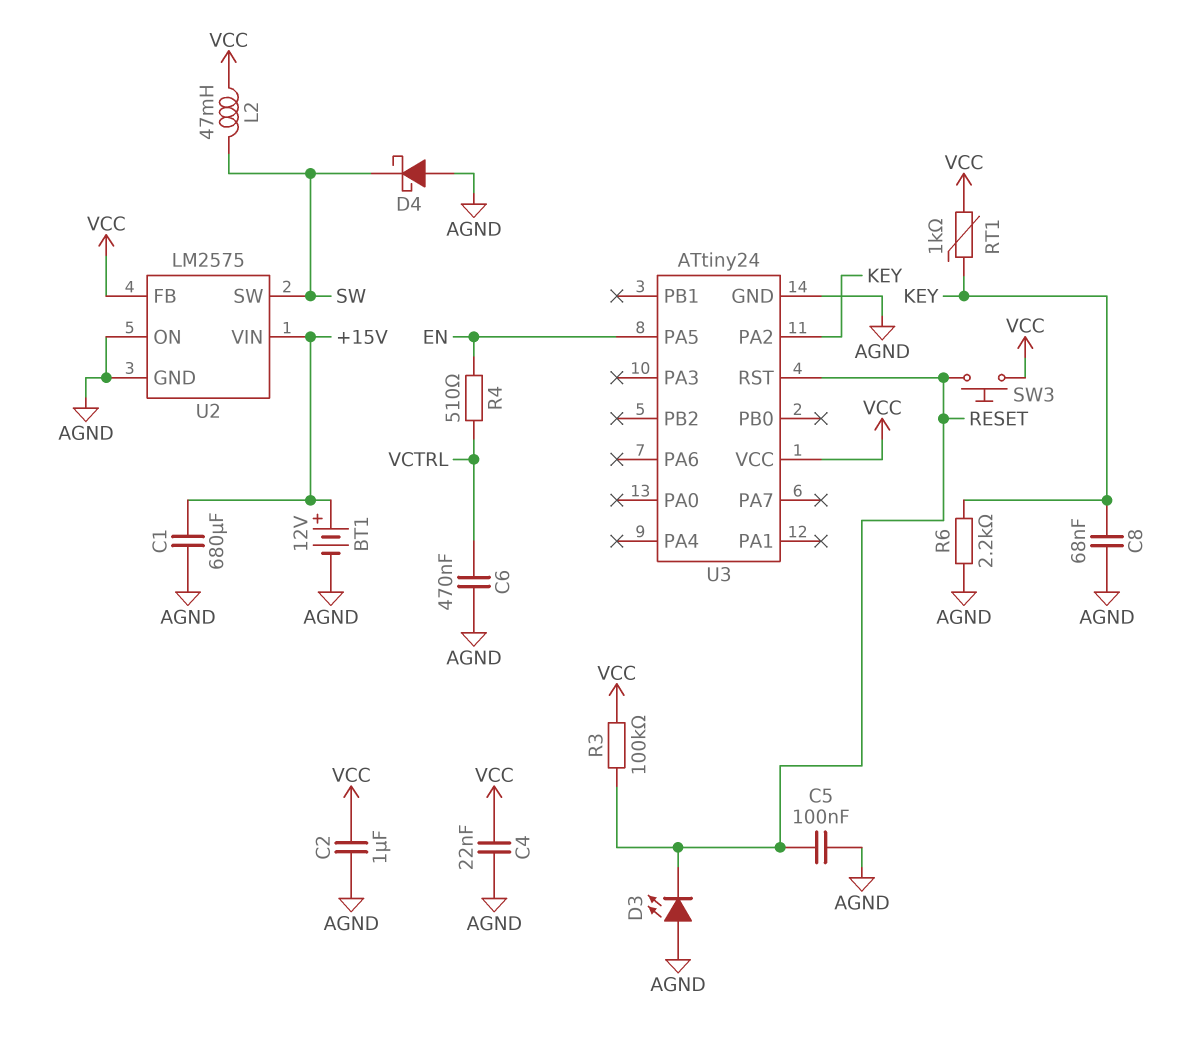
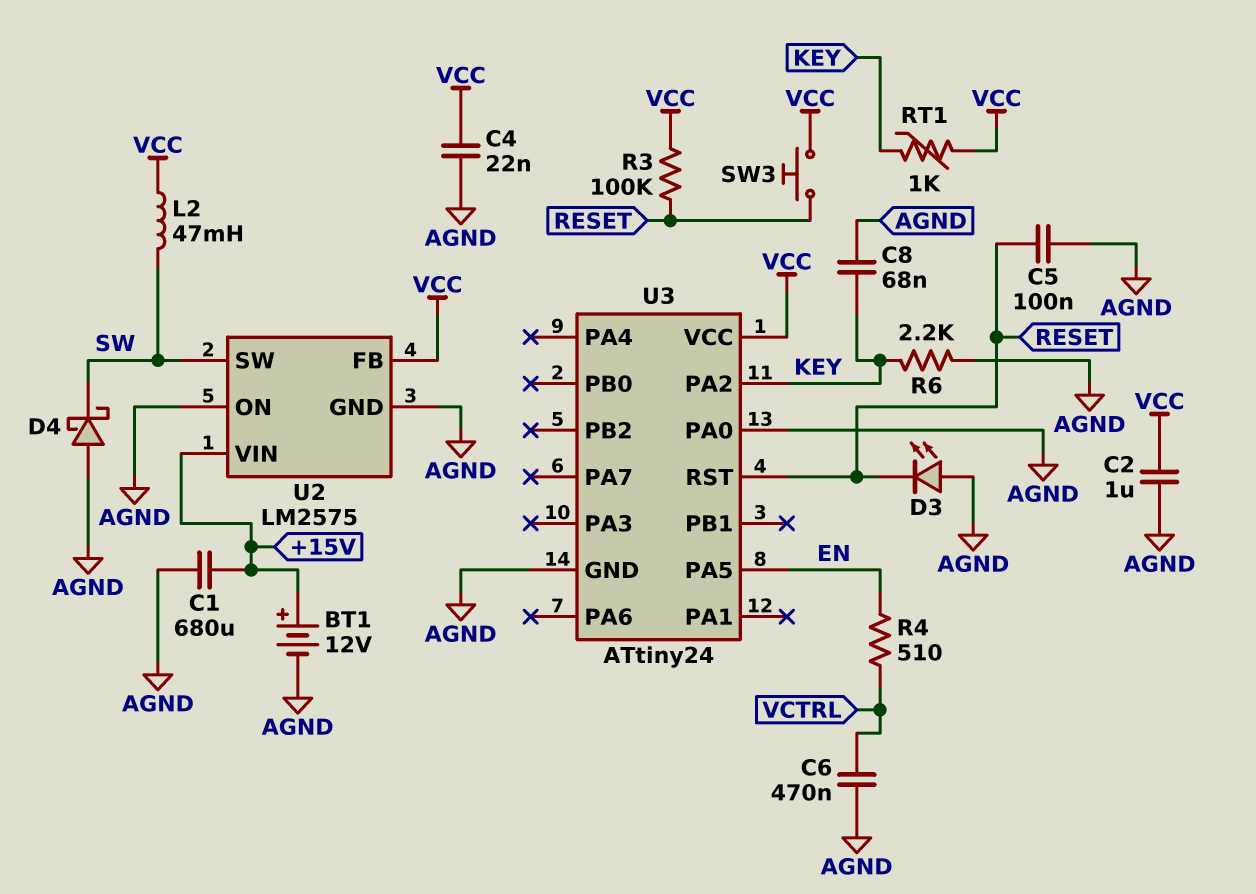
U3 pin PA0: none -> AGND

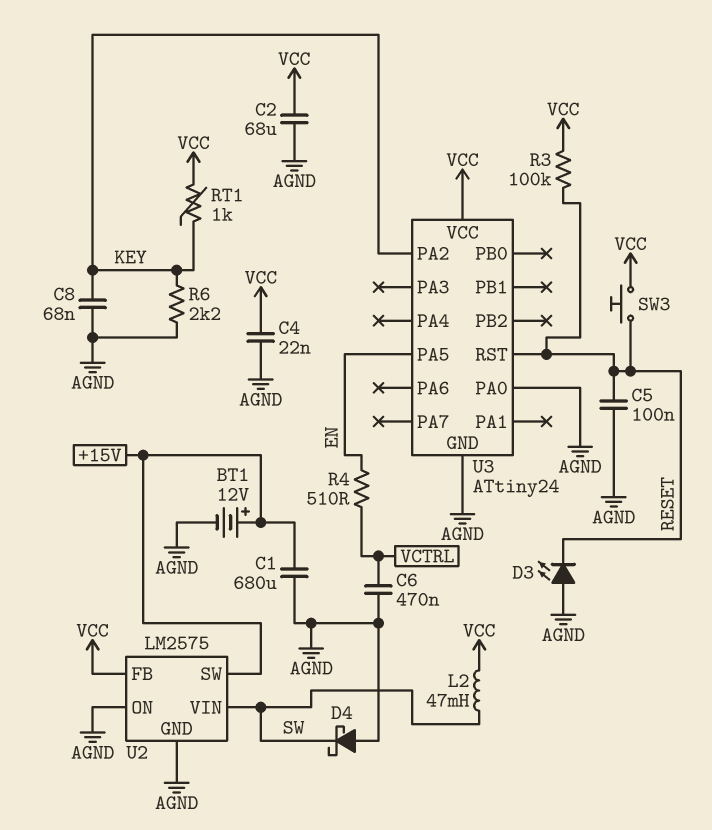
C2: 1uF (AGND, VCC) -> 68uF (AGND, VCC)
U2 pin SW: SW -> +15V
U2 pin VIN: +15V -> SW

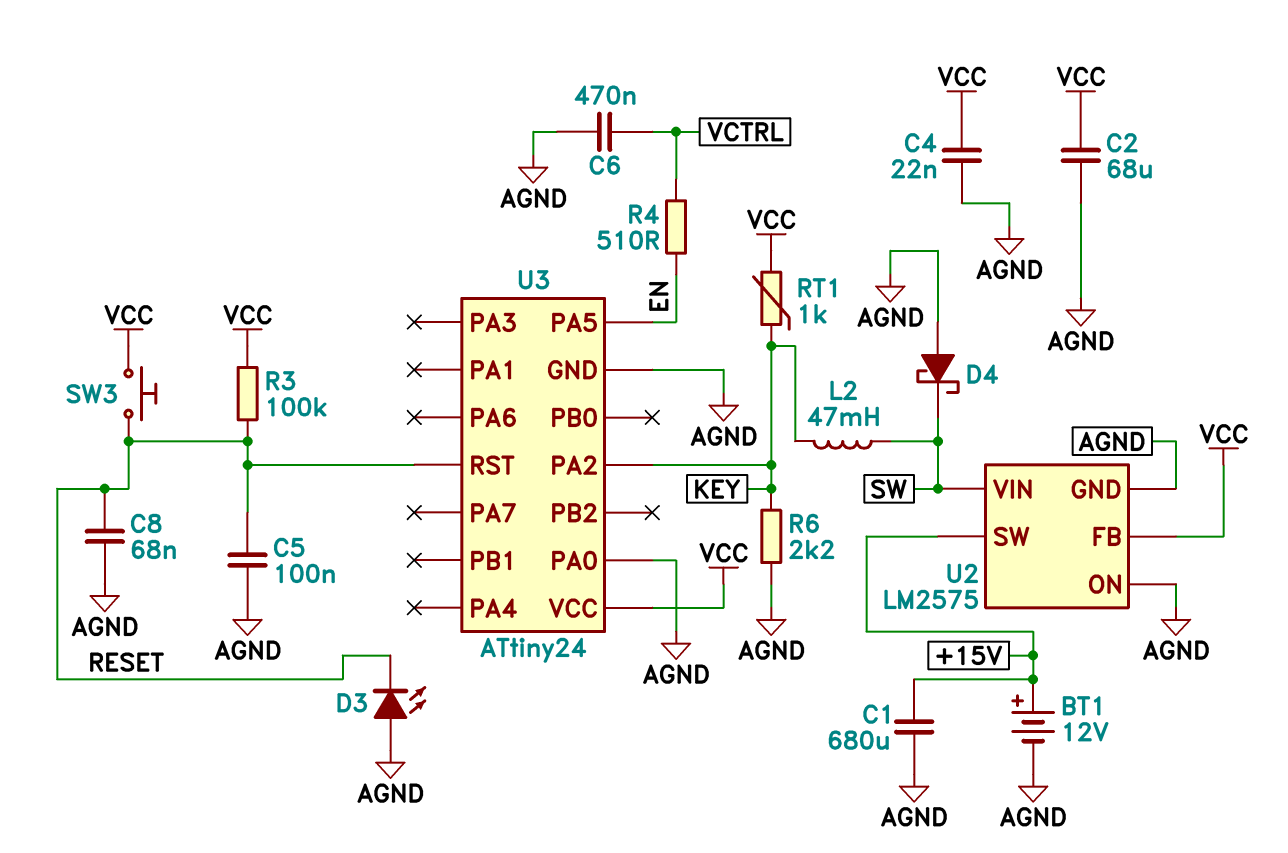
C8: 68nF (AGND, KEY) -> 68nF (AGND, RESET)
L2: 47mH (SW, VCC) -> 47mH (KEY, SW)

